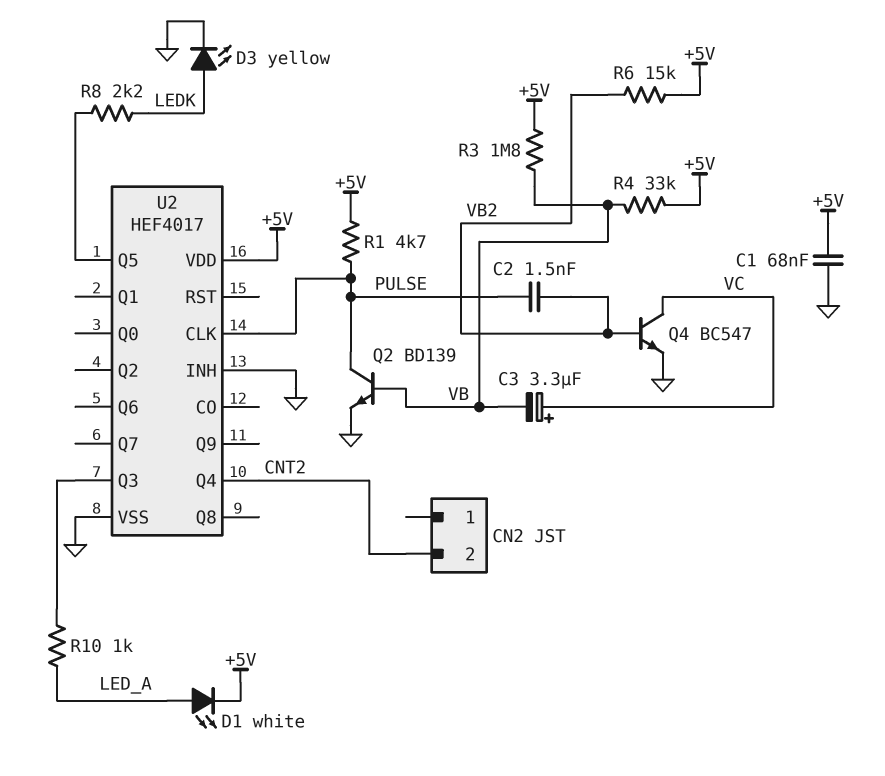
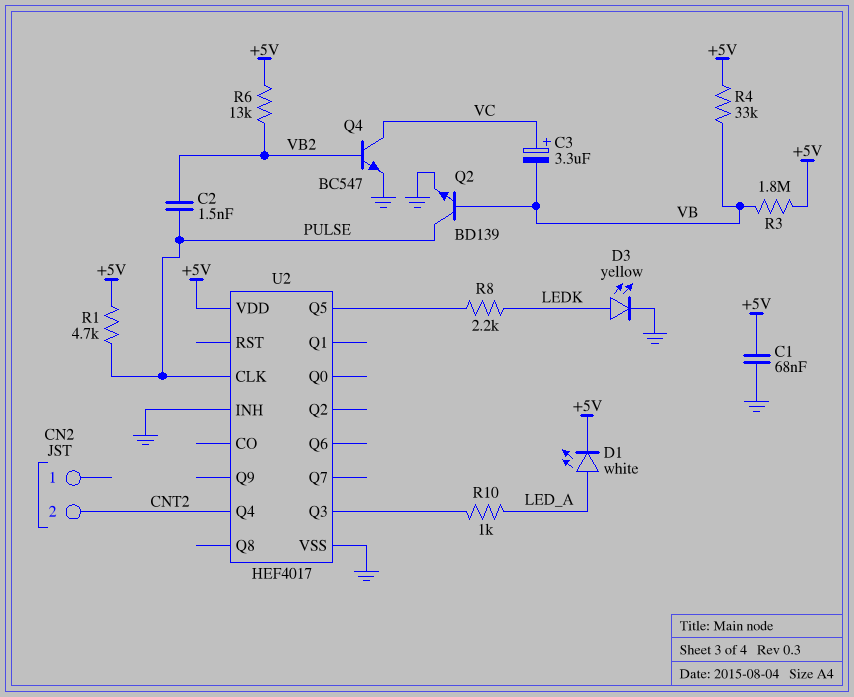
R6: 15k (+5V, VB2) -> 13k (+5V, VB2)

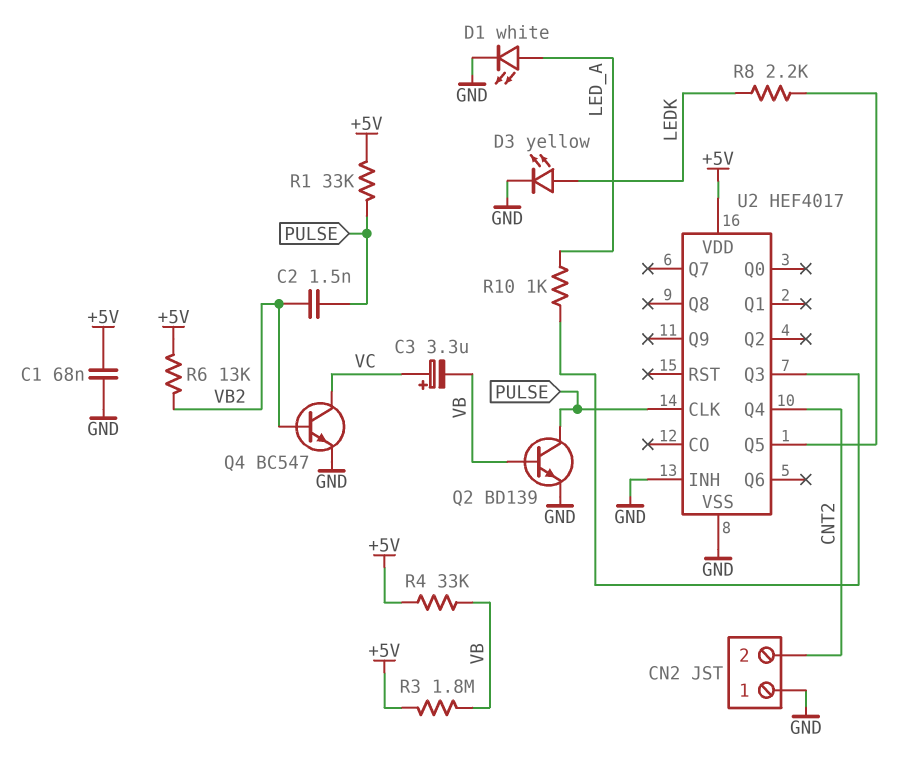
CN2 pin 1: none -> GND
D1: LED white (A LED_A, K +5V) -> LED white (A LED_A, K GND)
R1: 4.7k (+5V, PULSE) -> 33k (+5V, PULSE)

